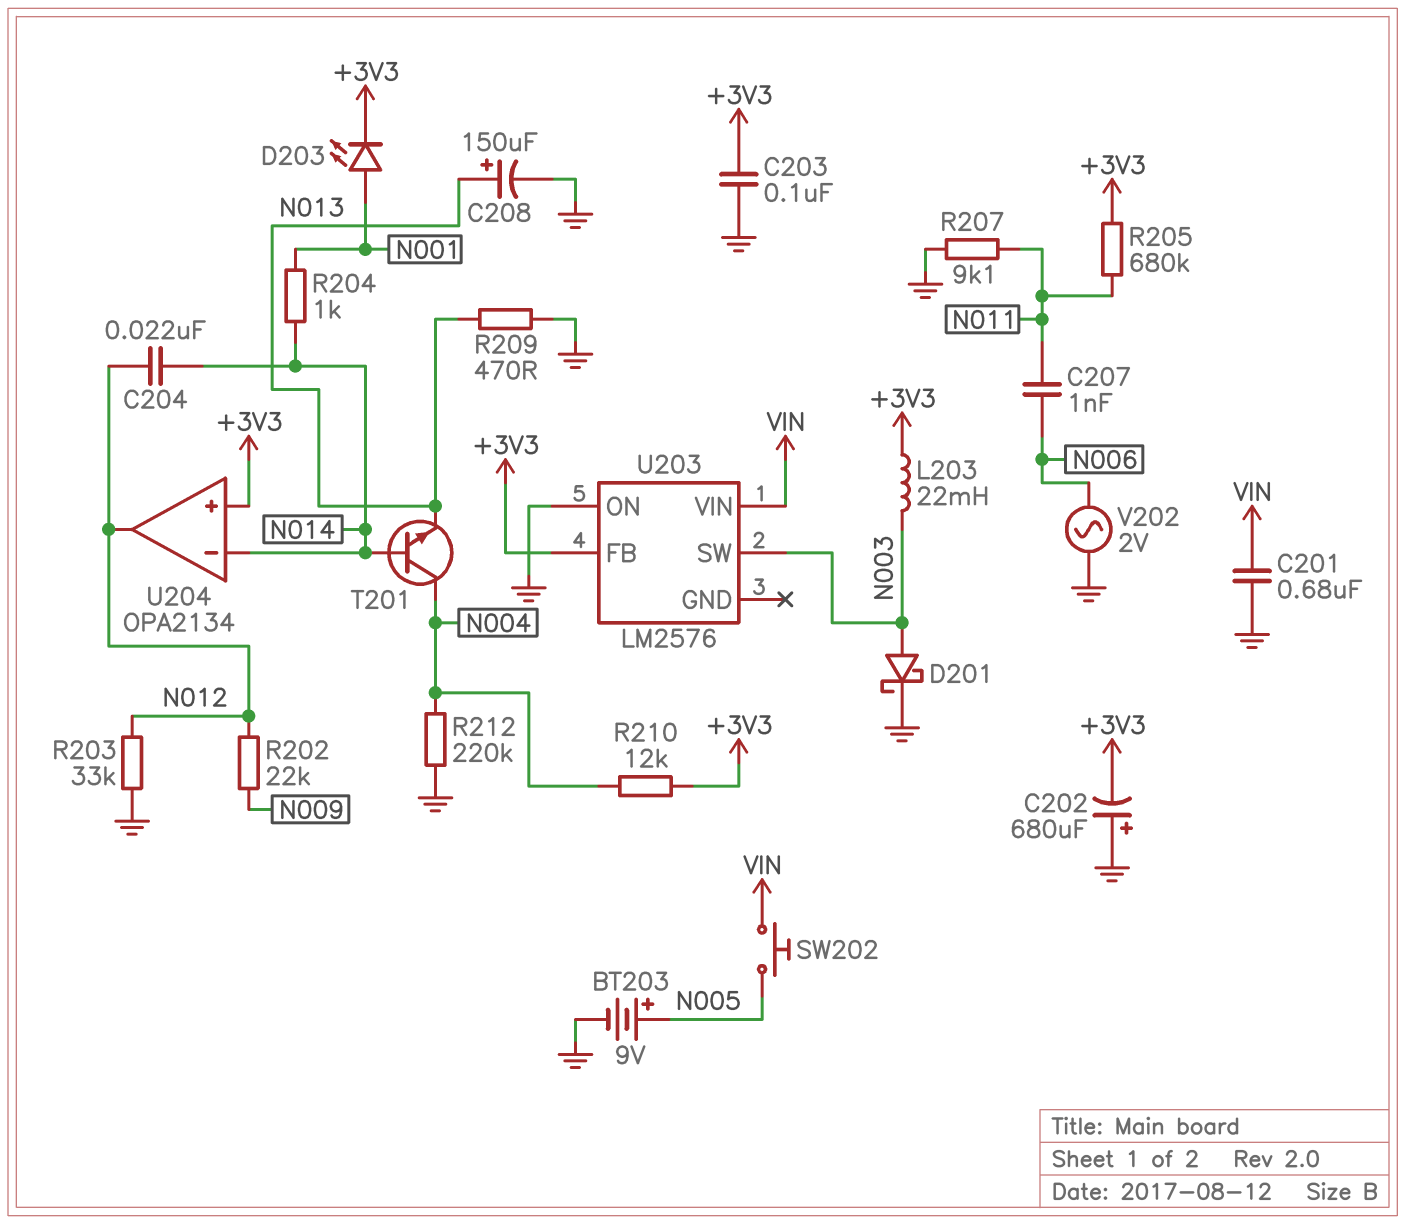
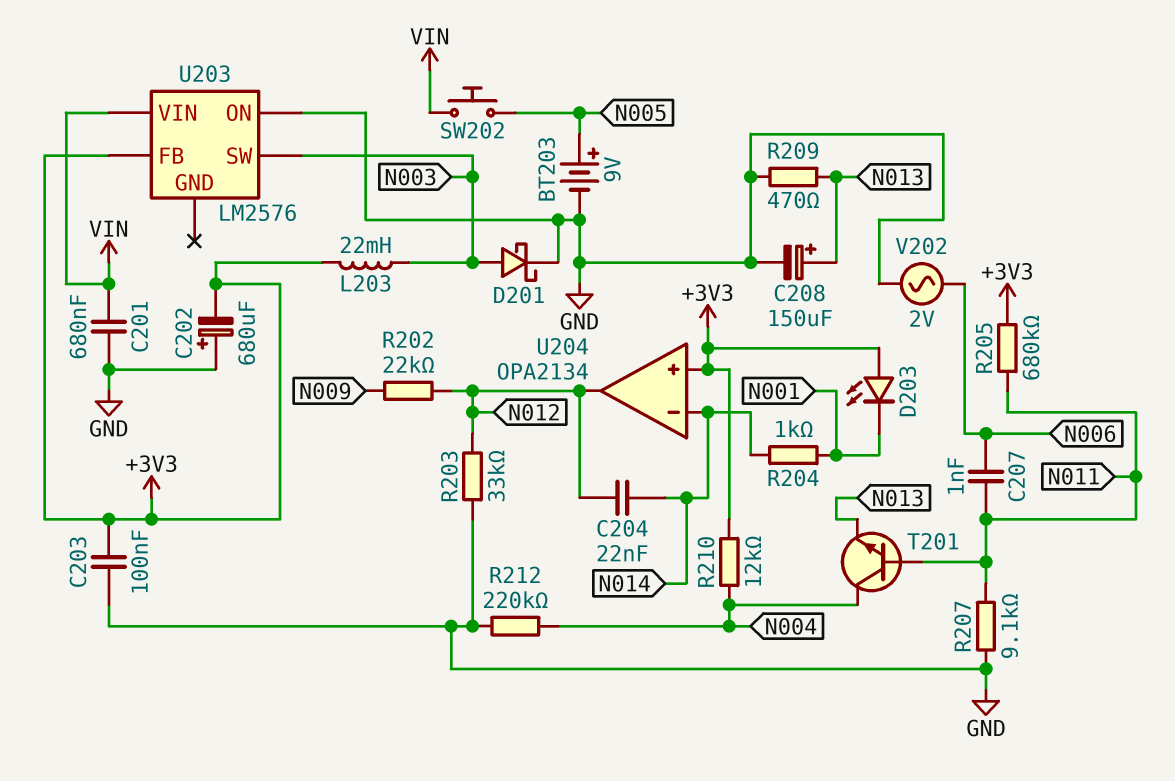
D203: LED (A N001, K +3V3) -> LED (A +3V3, K N001)
T201: NPN (B N014, C N004, E N013) -> NPN (B N011, C N004, E N013)

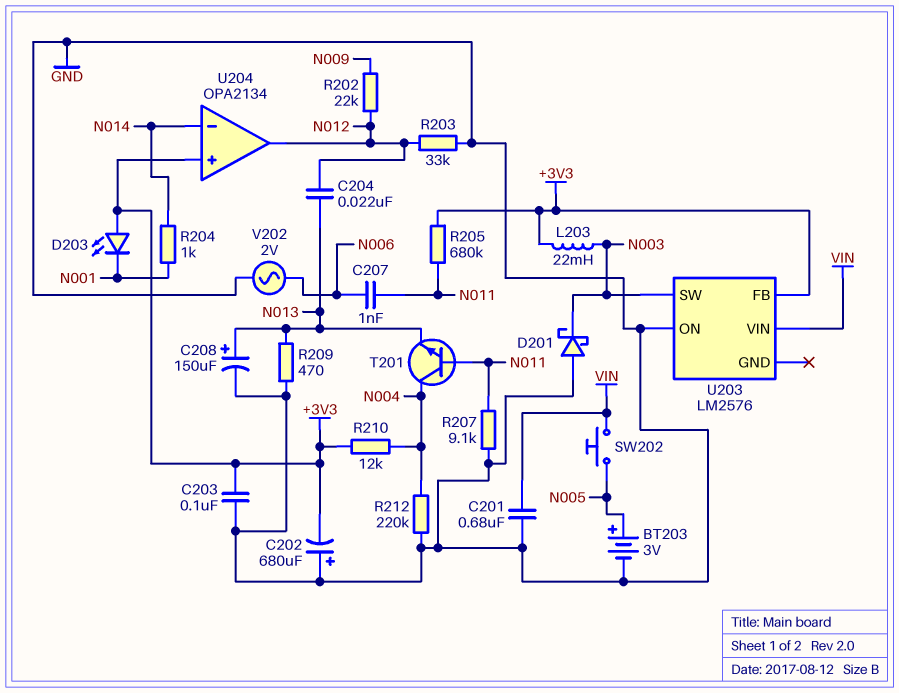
BT203: 9V (plus N005, minus GND) -> 3V (plus N005, minus GND)
C204: 22nF (N012, N014) -> 22nF (N012, N013)
D201: schottky (A N003, K GND) -> schottky (A GND, K N003)

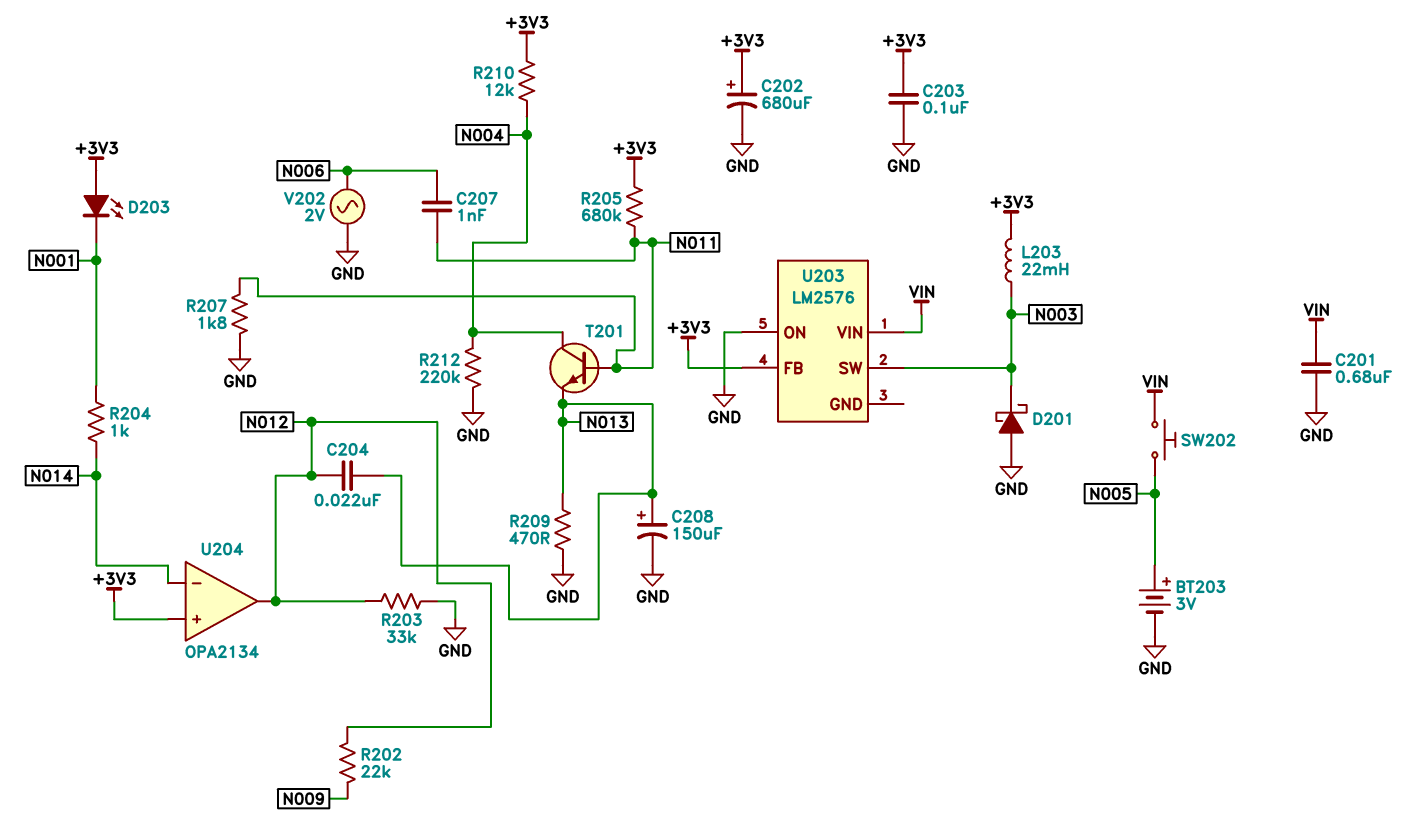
C202: 680uF (plus GND, minus +3V3) -> 680uF (plus +3V3, minus GND)
R207: 9.1k (GND, N011) -> 1.8k (GND, N011)

